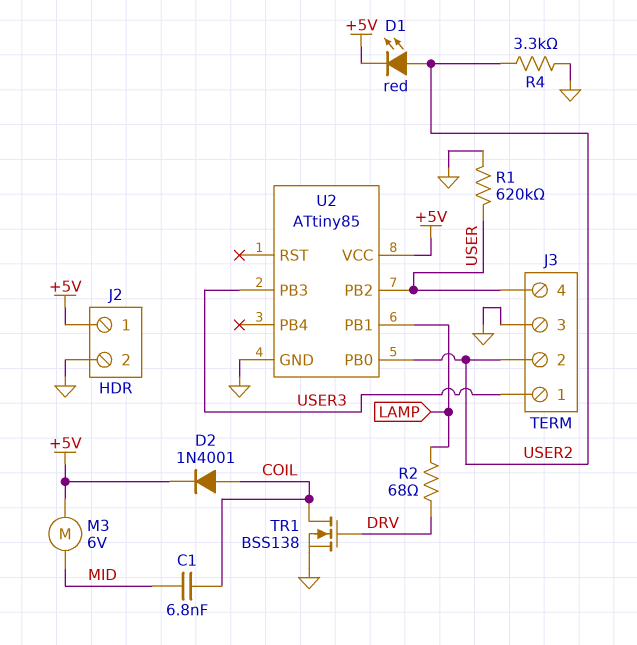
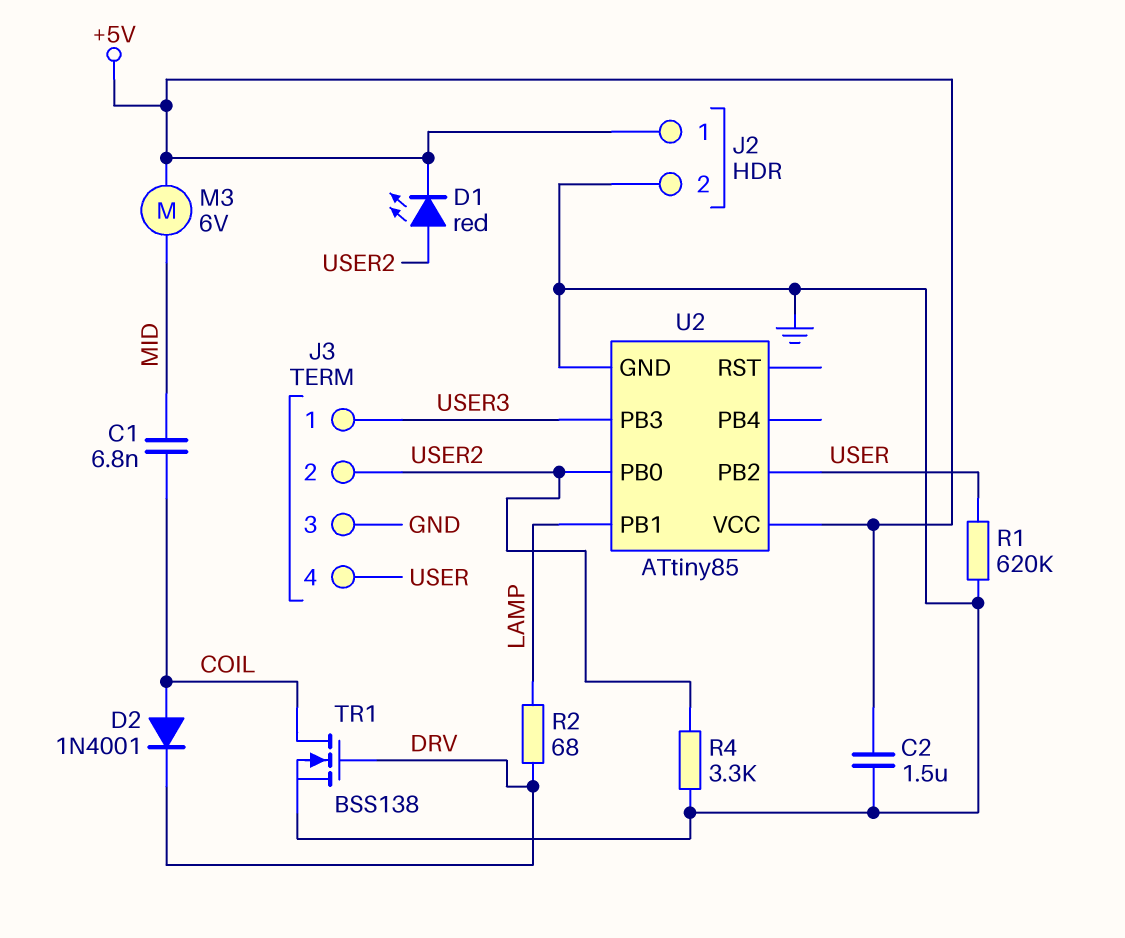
C2: none -> 1.5uF (+5V, GND)
D2: diode 1N4001 (A COIL, K +5V) -> diode 1N4001 (A COIL, K DRV)

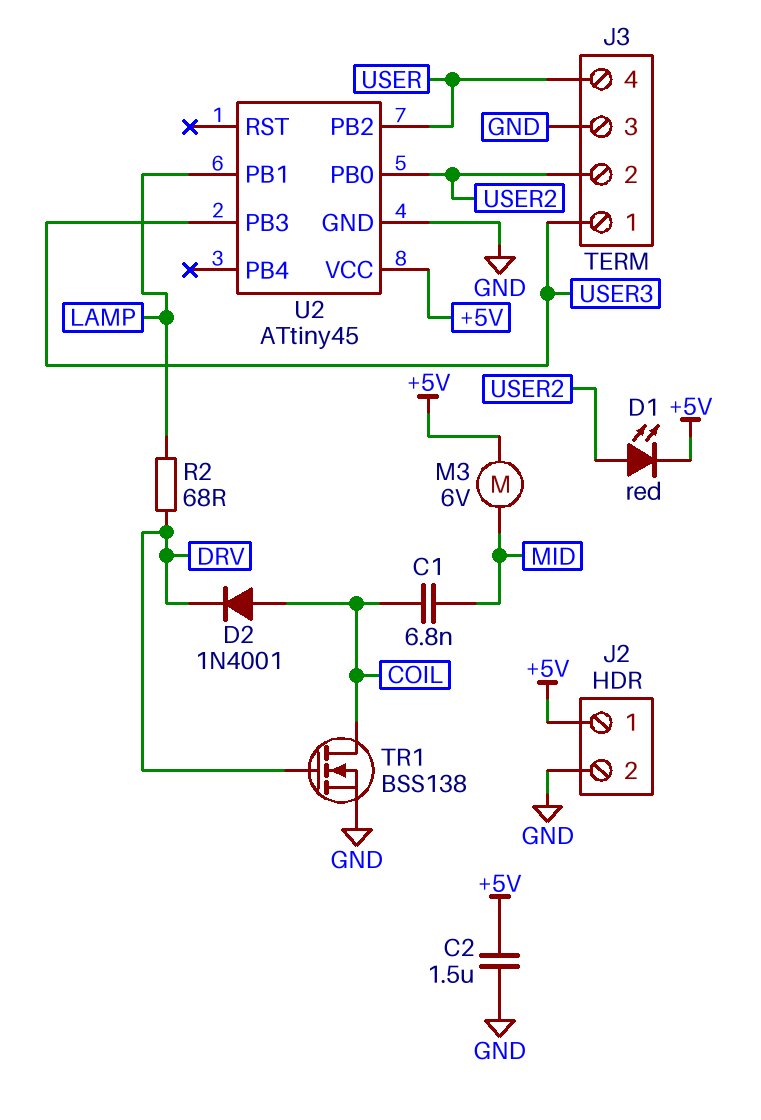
R1: 620k (GND, USER) -> none
R4: 3.3k (GND, USER2) -> none
U2: ATtiny85 -> ATtiny45

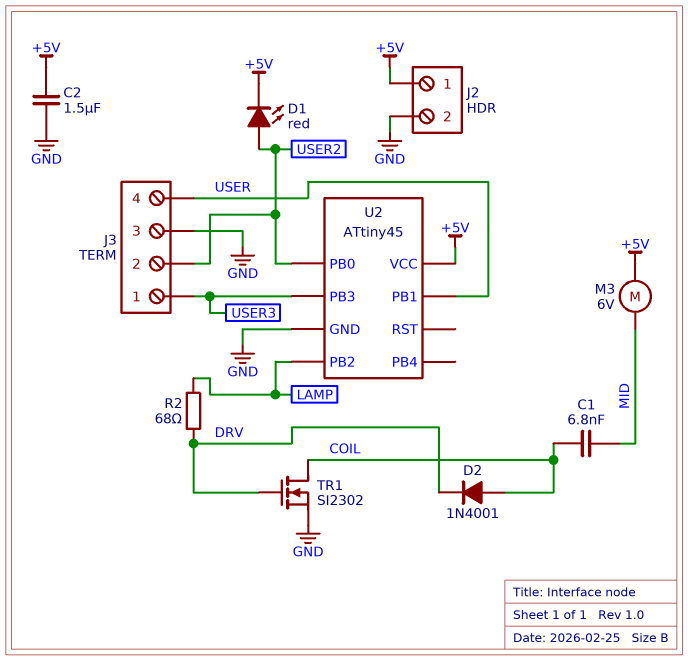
TR1: NMOS BSS138 (G DRV, D COIL, S GND) -> NMOS SI2302 (G DRV, D COIL, S GND)
U2 pin PB1: LAMP -> USER
U2 pin PB2: USER -> LAMP

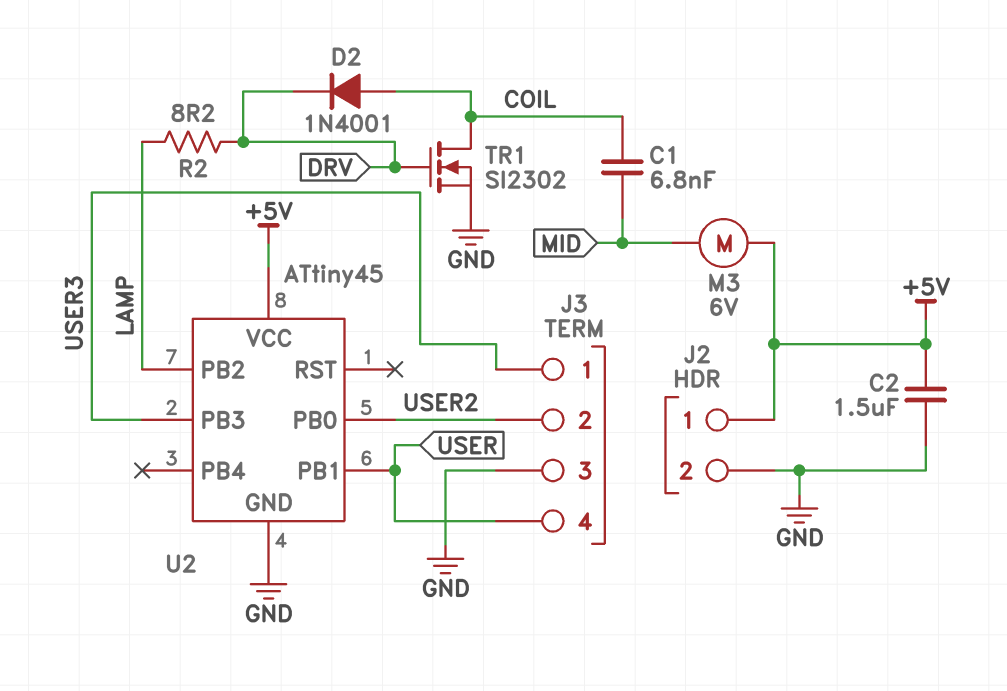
D1: LED red (A USER2, K +5V) -> none
R2: 68 (DRV, LAMP) -> 8.2 (DRV, LAMP)

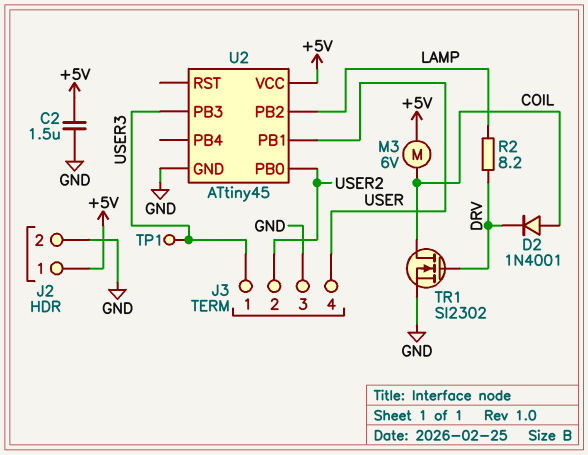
C1: 6.8nF (COIL, MID) -> none
M3: motor 6V (+5V, MID) -> motor 6V (+5V, COIL)
TP1: none -> test point (USER3)

